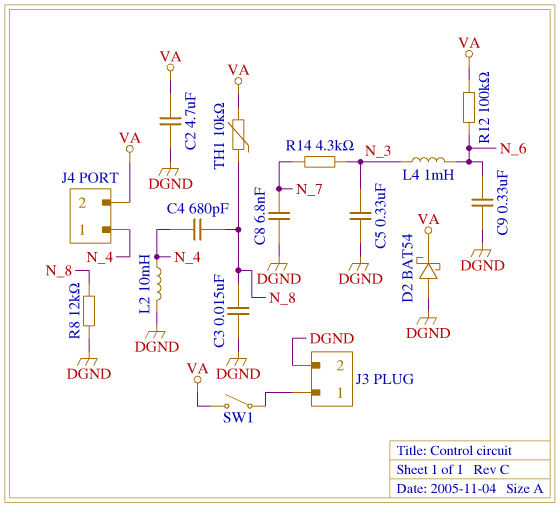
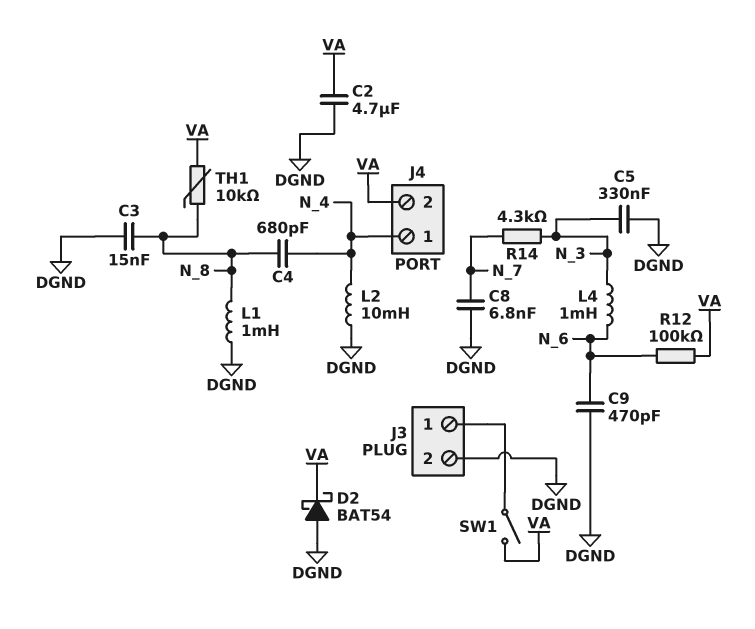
C9: 330nF (DGND, N_6) -> 470pF (DGND, N_6)
L1: none -> 1mH (DGND, N_8)
R8: 12k (DGND, N_8) -> none

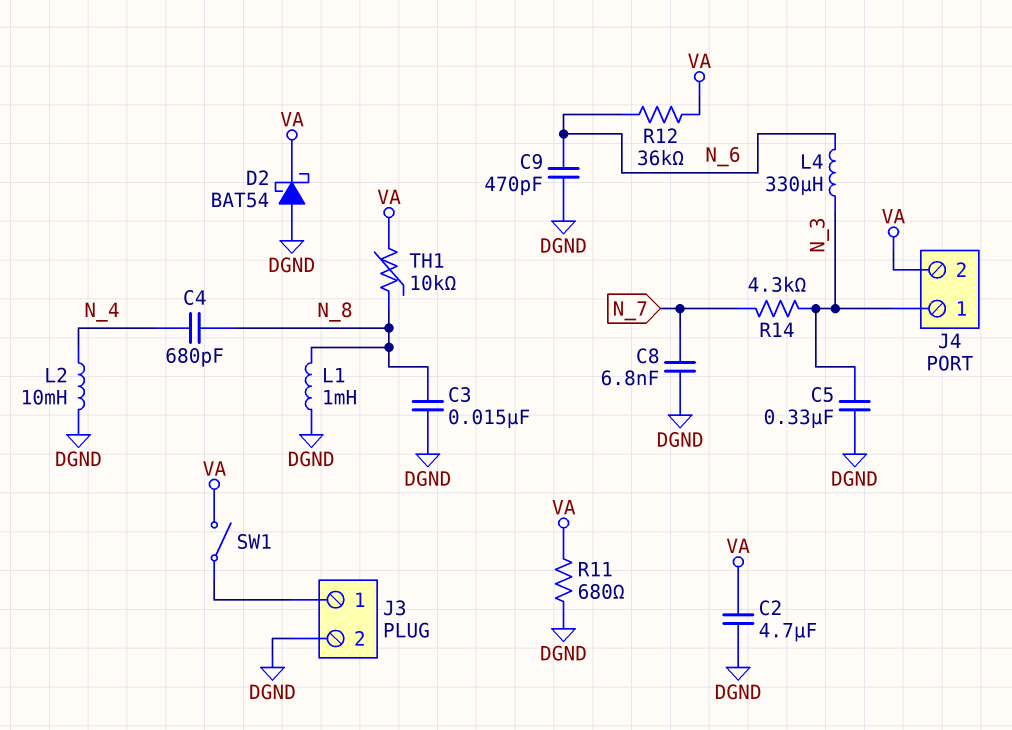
J4 pin 1: N_4 -> N_3
L4: 1mH (N_3, N_6) -> 330uH (N_3, N_6)
R11: none -> 680 (DGND, VA)
R12: 100k (N_6, VA) -> 36k (N_6, VA)

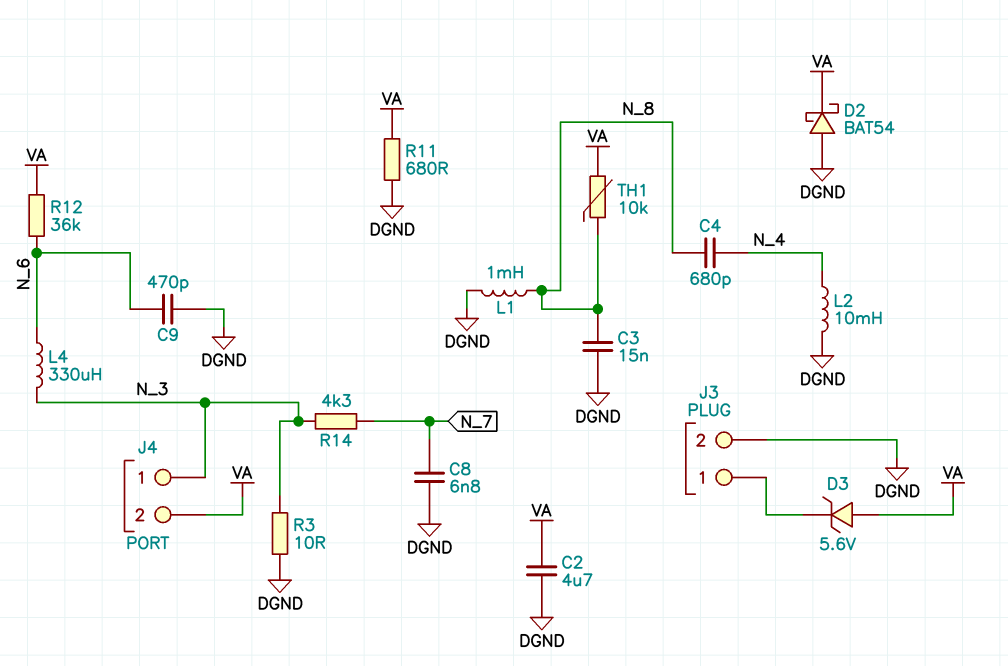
C5: 330nF (DGND, N_3) -> none
D3: none -> zener 5.6V (A VA, K J3/1)
R3: none -> 10 (DGND, N_3)
SW1: switch (J3/1, VA) -> none

